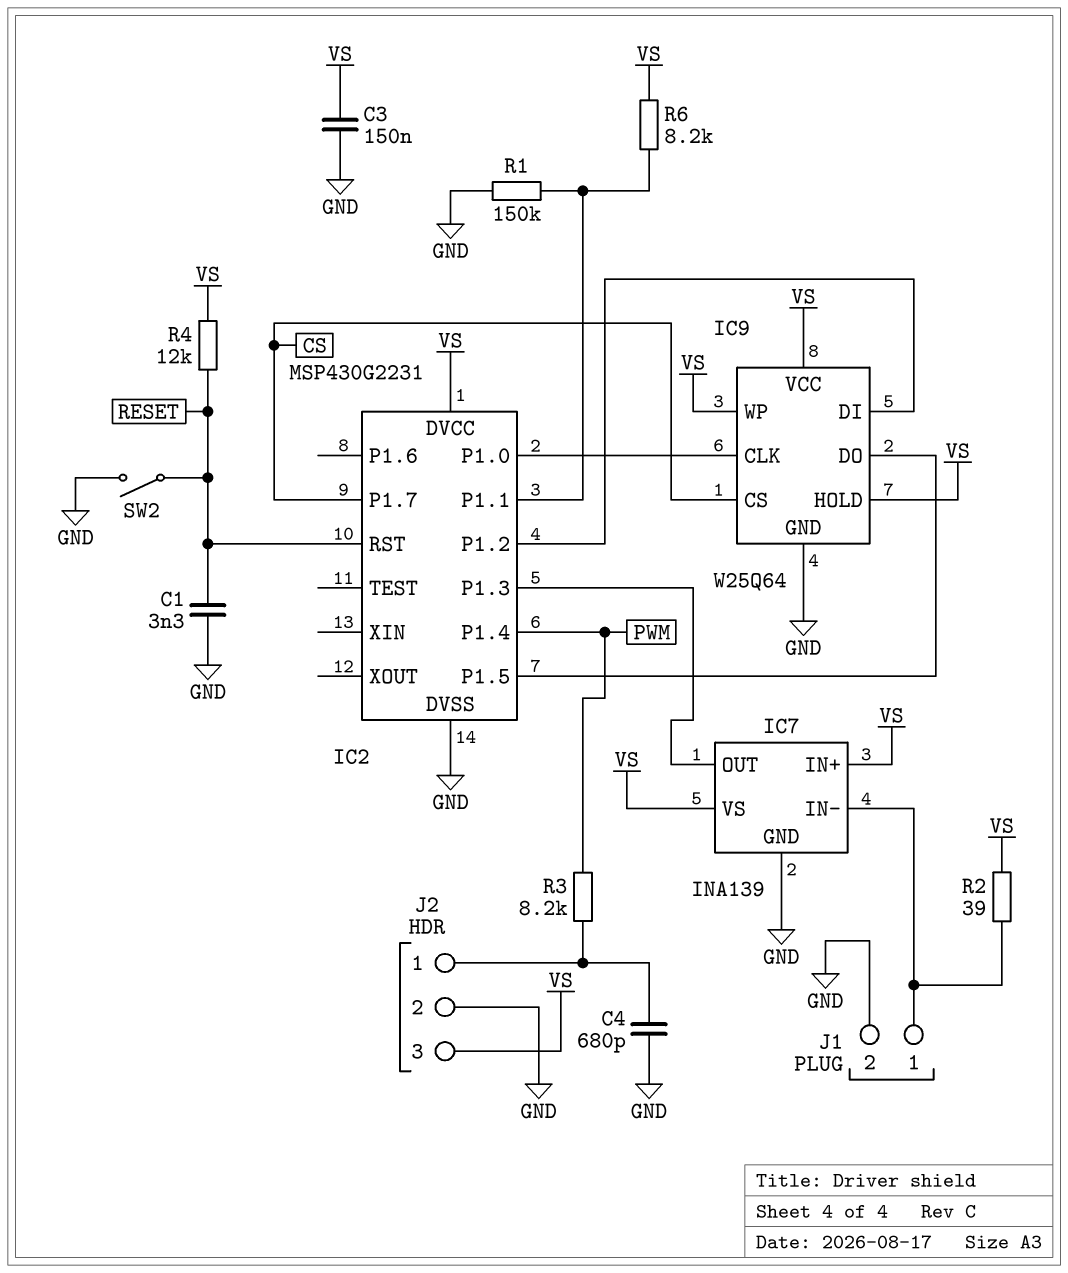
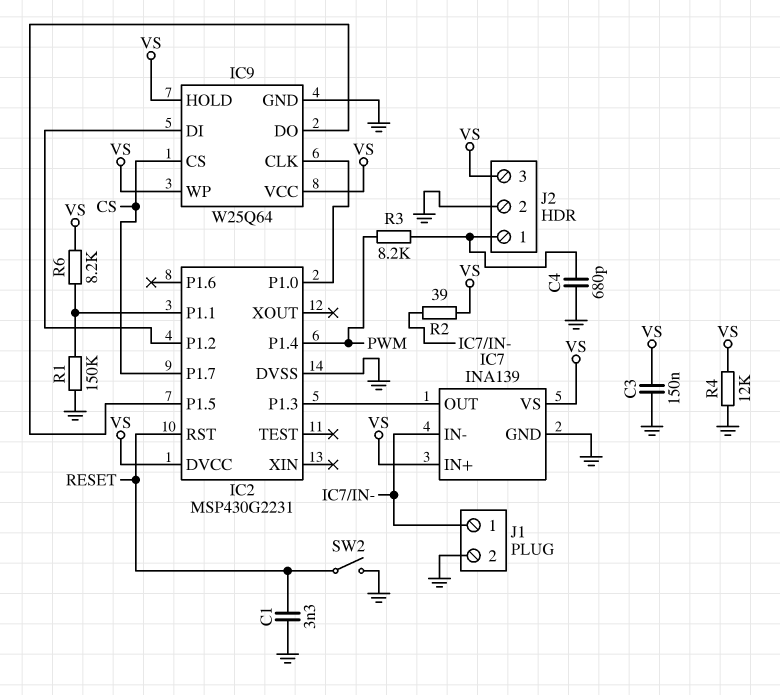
R4: 12k (RESET, VS) -> 12k (GND, VS)

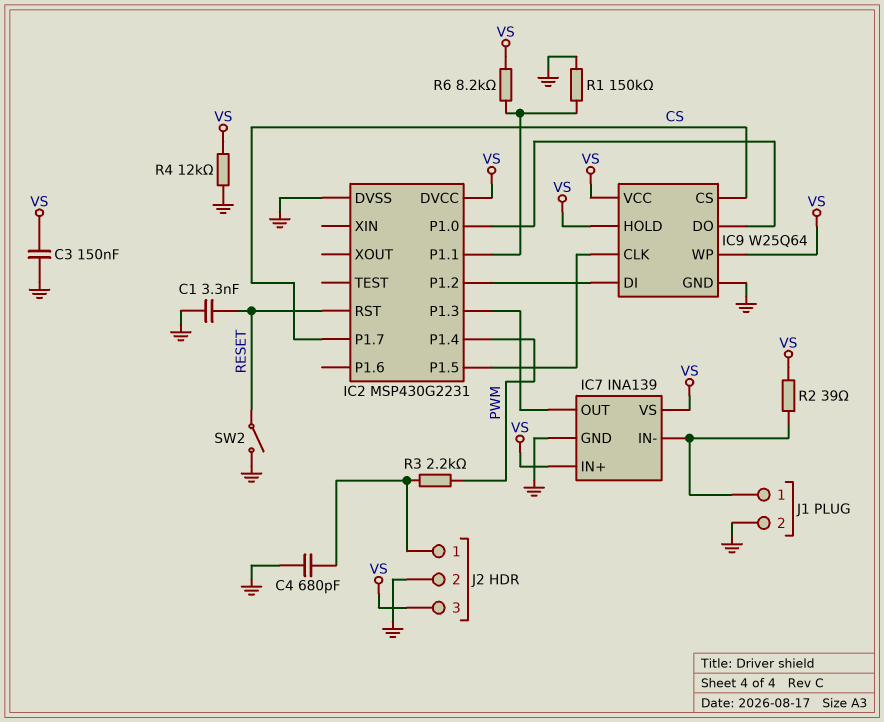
IC9 pin CLK: IC2/P1.0 -> IC2/P1.5
IC9 pin DO: IC2/P1.5 -> IC2/P1.0
R3: 8.2k (J2/1, PWM) -> 2.2k (J2/1, PWM)

